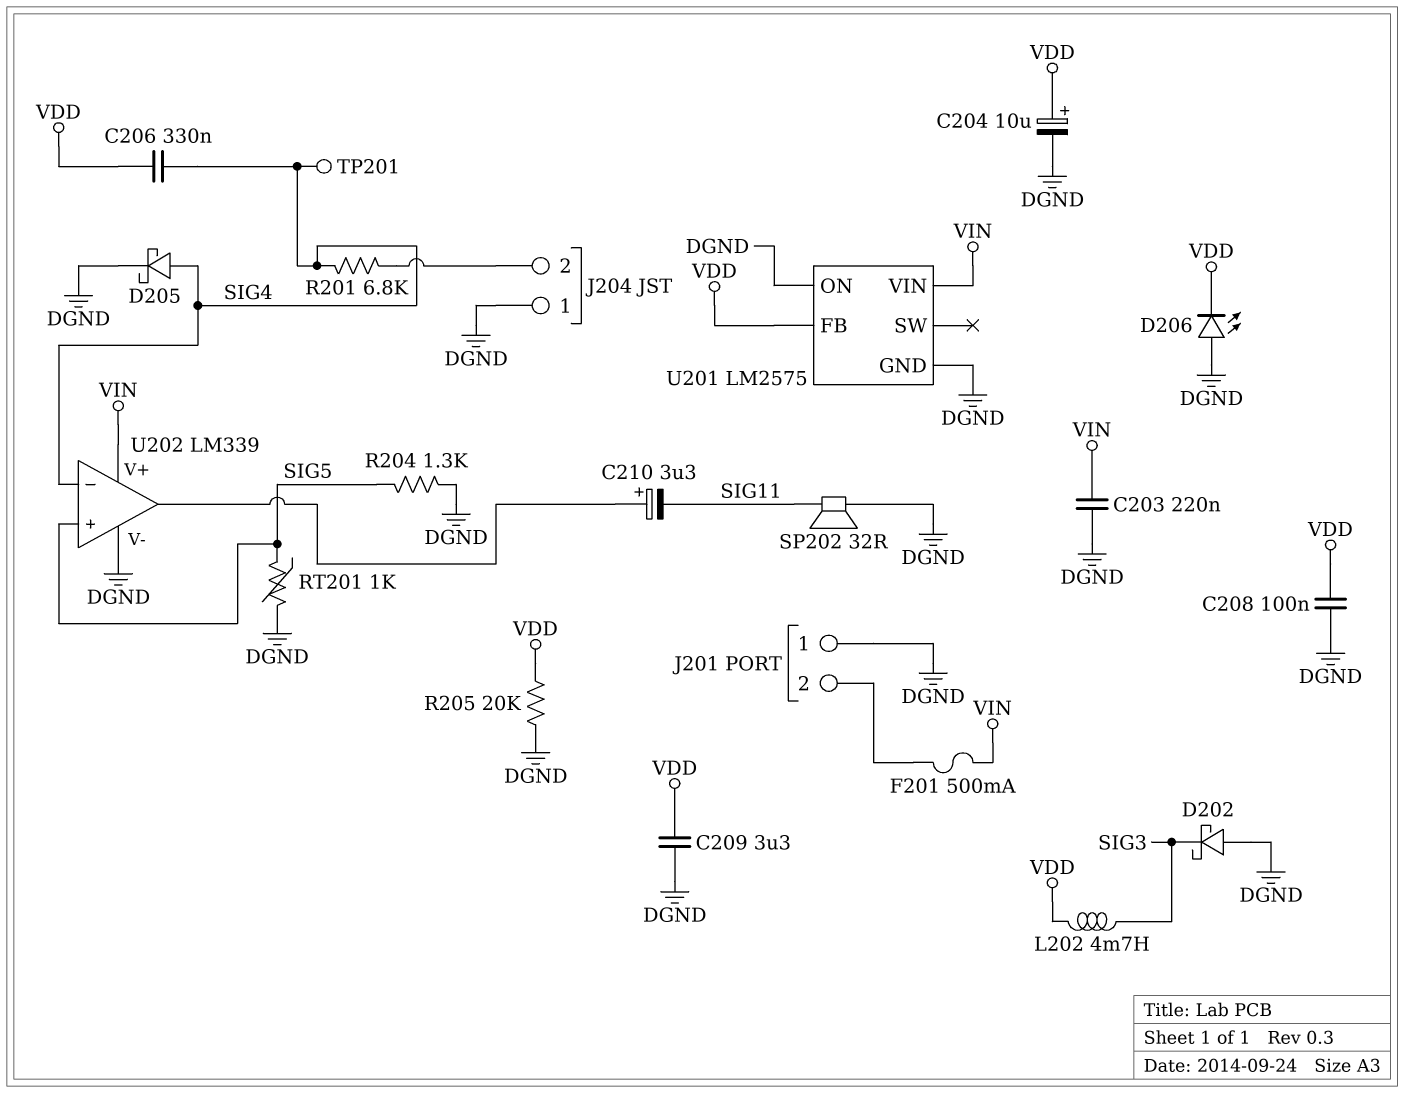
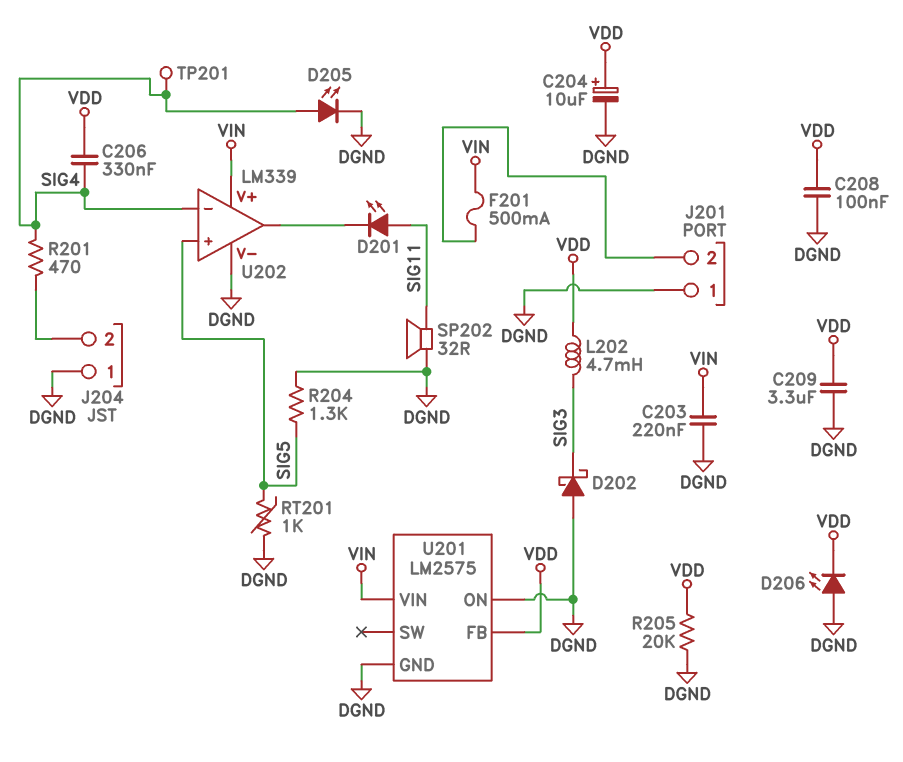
C210: 3.3uF (plus U202/out, minus SIG11) -> none
D201: none -> LED (A SIG11, K U202/out)
D205: schottky (A SIG4, K DGND) -> LED (A SIG4, K DGND)
R201: 6.8k (J204/2, SIG4) -> 470 (J204/2, SIG4)

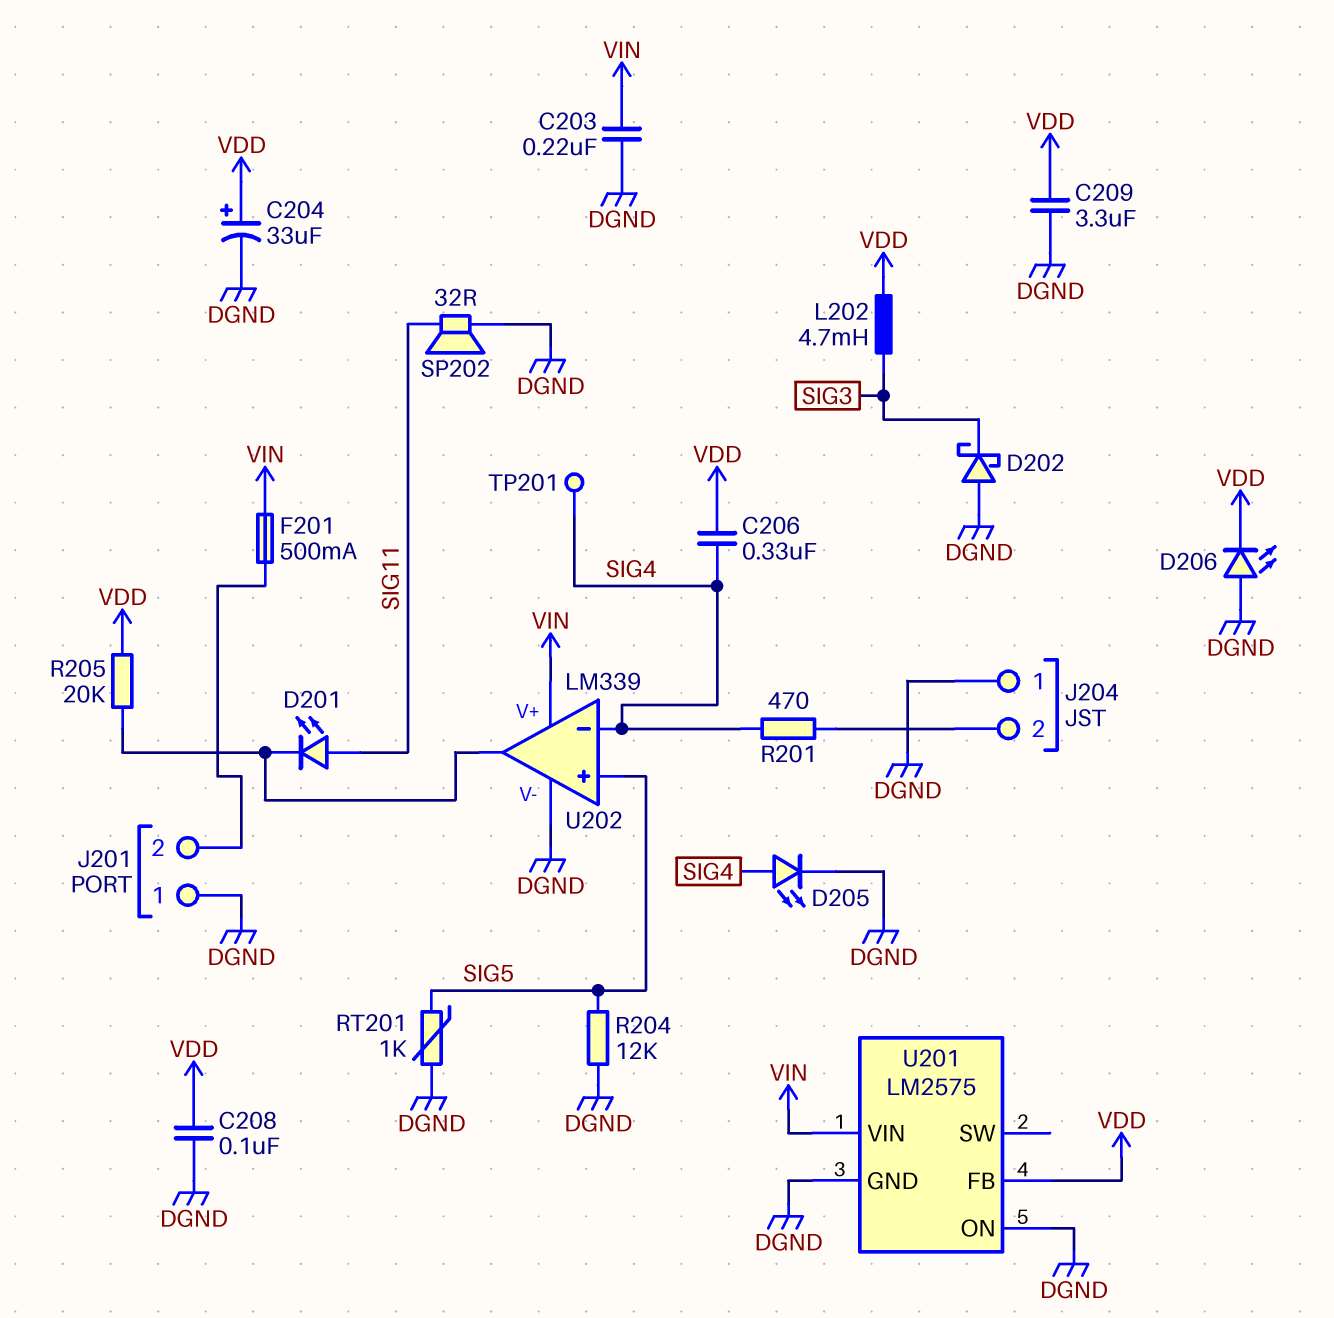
C204: 10uF (plus VDD, minus DGND) -> 33uF (plus VDD, minus DGND)
R204: 1.3k (DGND, SIG5) -> 12k (DGND, SIG5)
R205: 20k (DGND, VDD) -> 20k (U202/out, VDD)

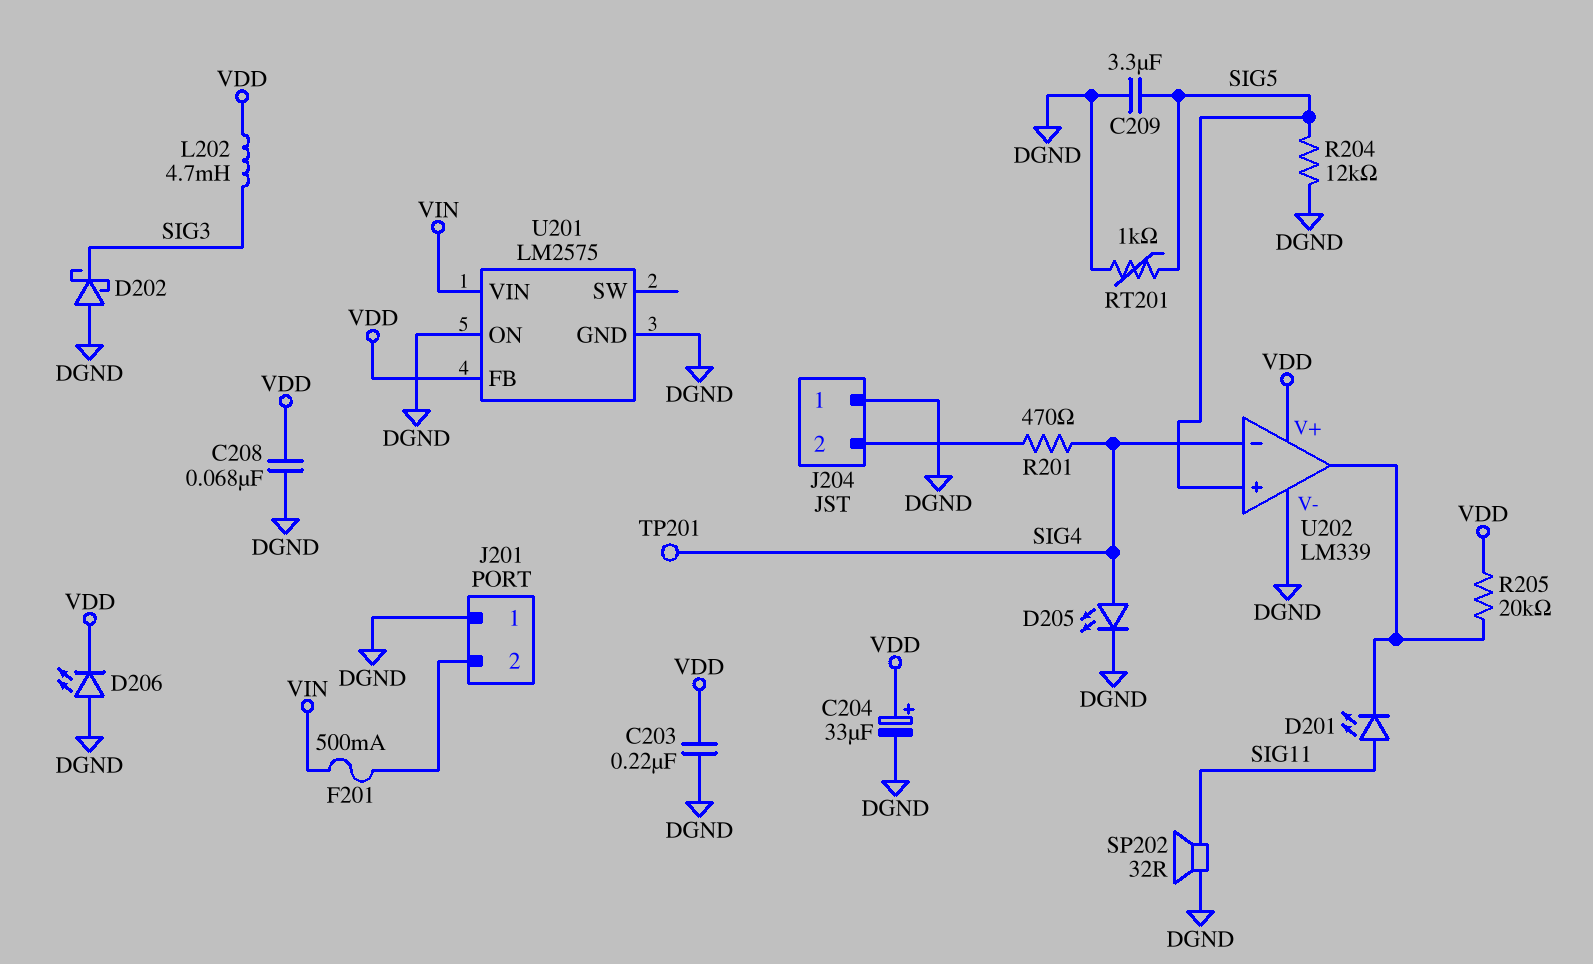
C203: 220nF (DGND, VIN) -> 220nF (DGND, VDD)
C206: 330nF (SIG4, VDD) -> none
C208: 100nF (DGND, VDD) -> 68nF (DGND, VDD)
C209: 3.3uF (DGND, VDD) -> 3.3uF (DGND, SIG5)
U202 pin V+: VIN -> VDD

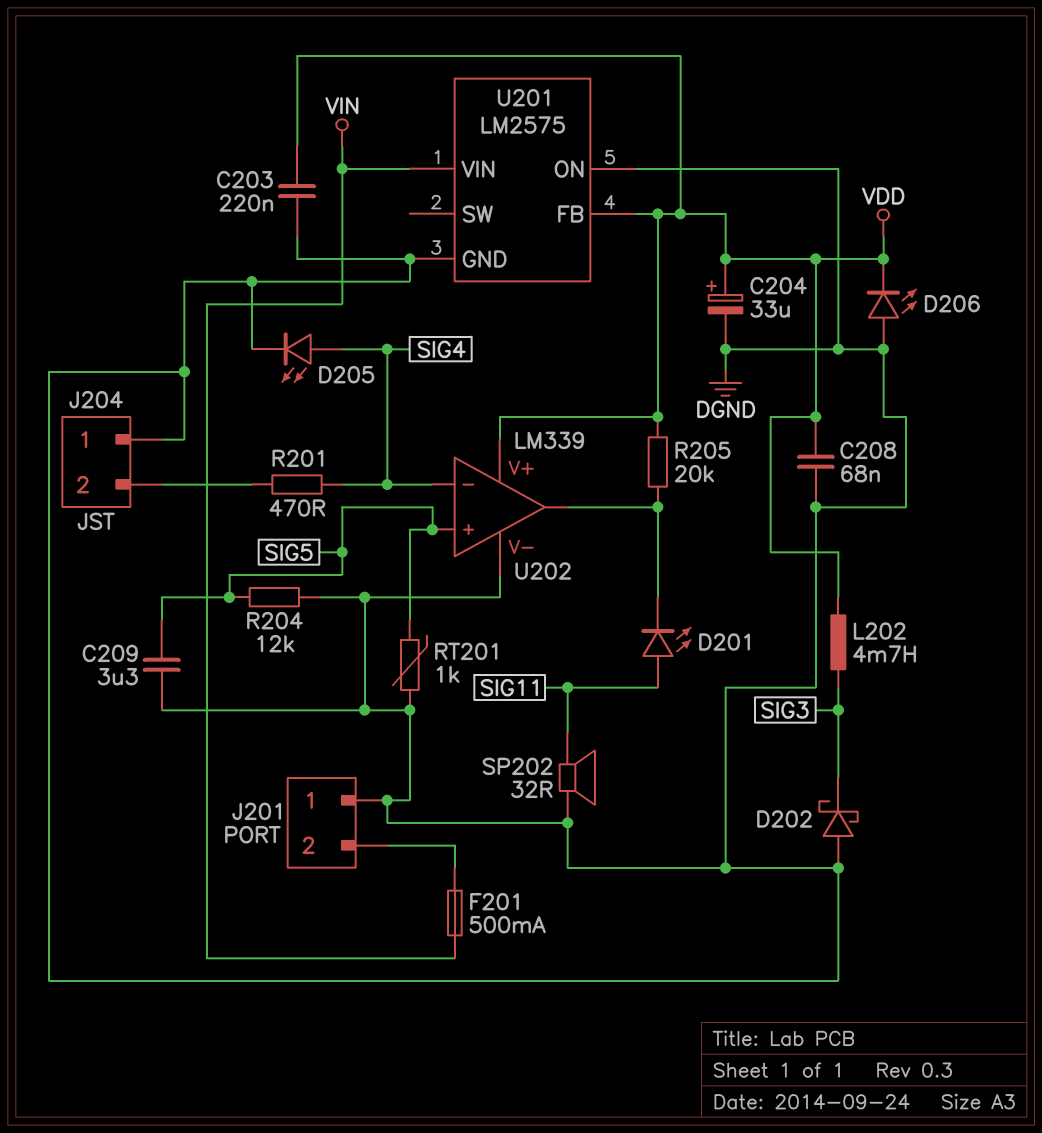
TP201: test point (SIG4) -> none

